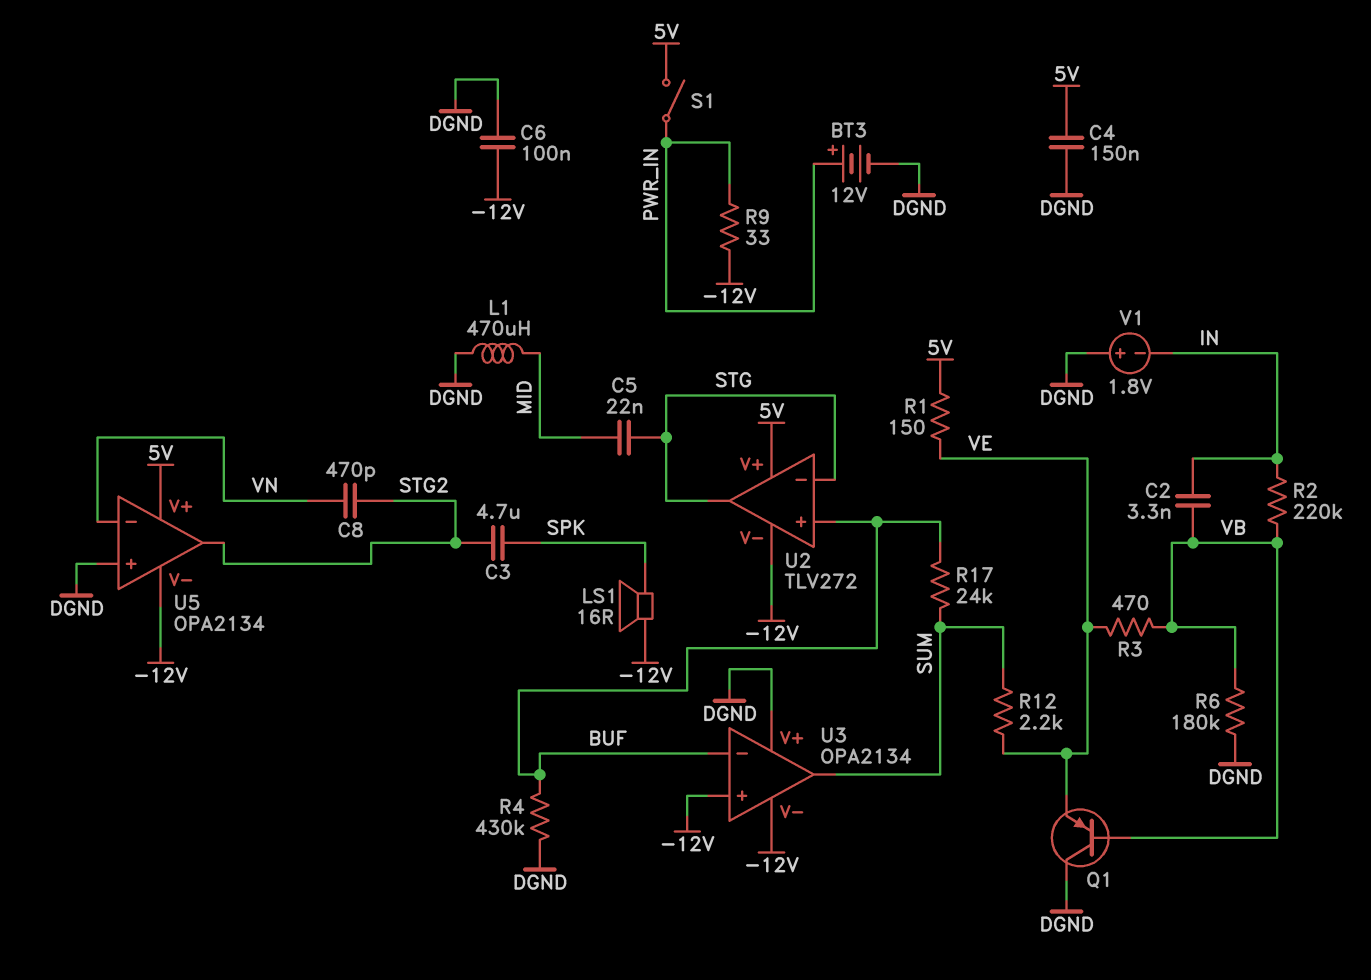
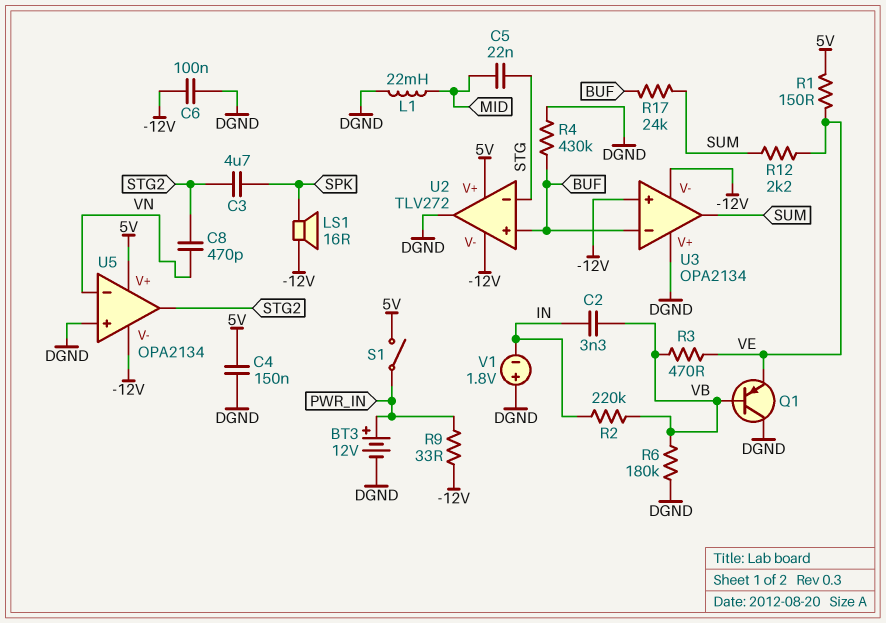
L1: 470uH (DGND, MID) -> 22mH (DGND, MID)
U2 pin out: STG -> DGND

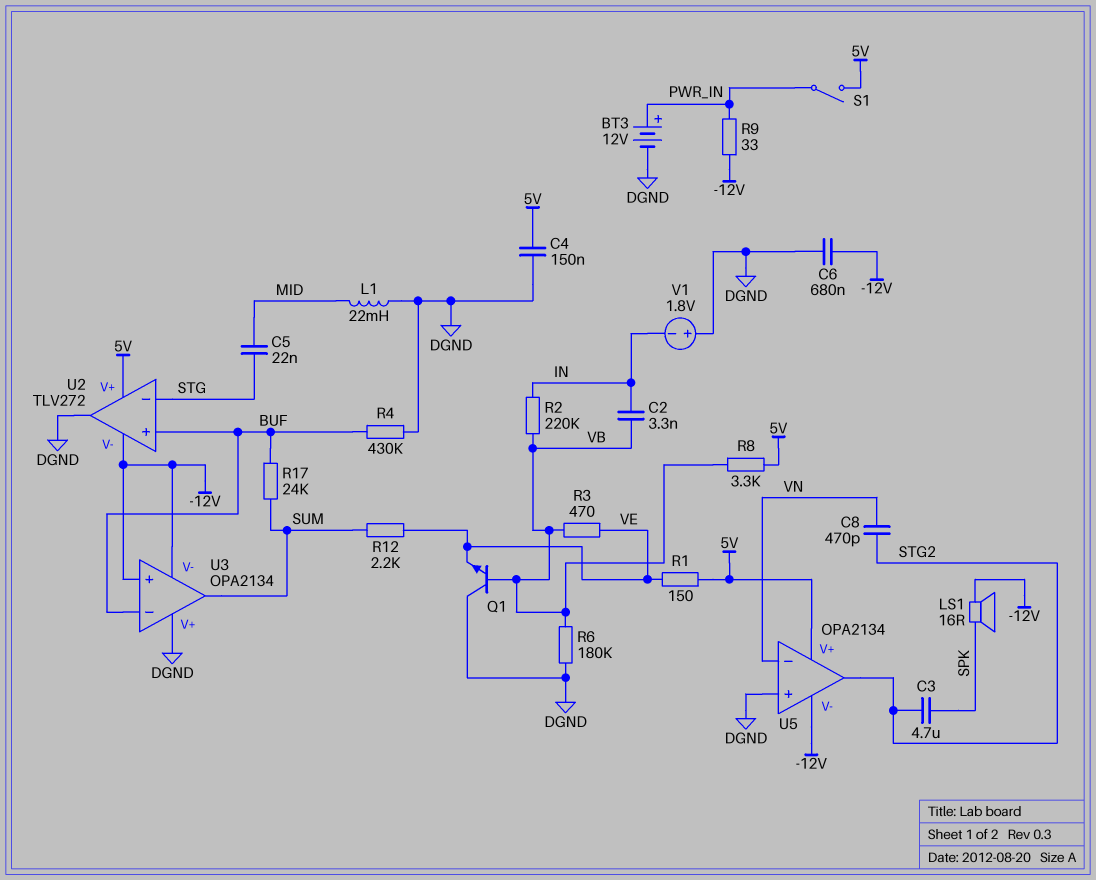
C6: 100nF (-12V, DGND) -> 680nF (-12V, DGND)
Q1: PNP (B VB, C DGND, E VE) -> NPN (B VB, C DGND, E VE)
R8: none -> 3.3k (5V, VB)

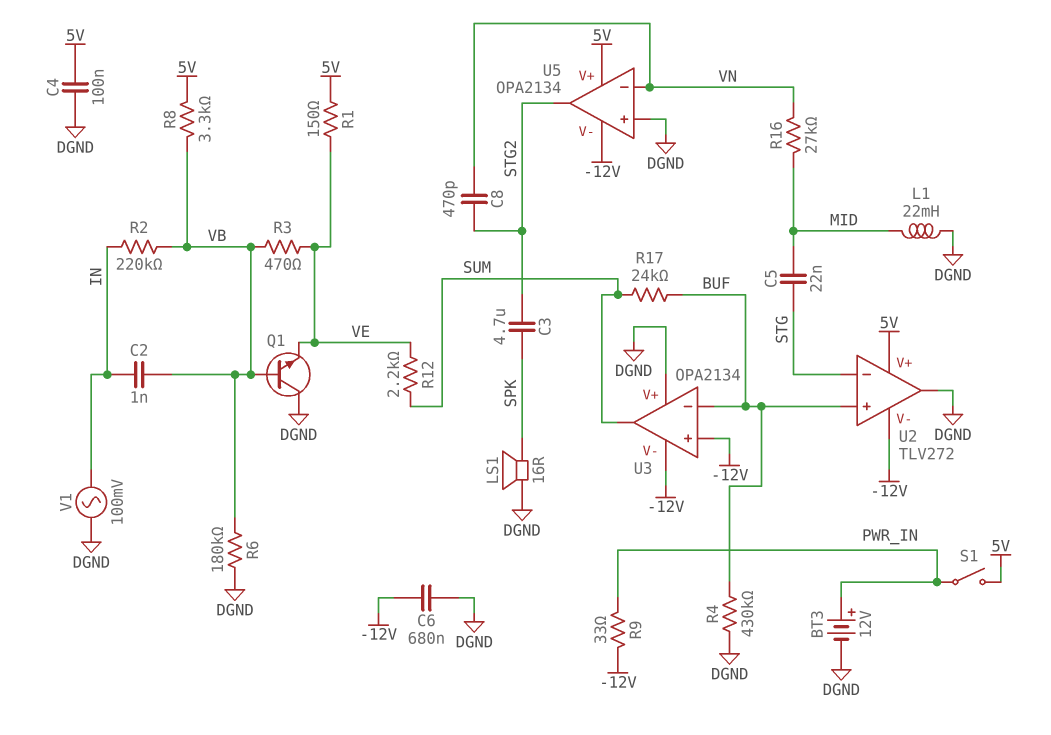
C2: 3.3nF (IN, VB) -> 1nF (IN, VB)
C4: 150nF (5V, DGND) -> 100nF (5V, DGND)
LS1: speaker 16R (-12V, SPK) -> speaker 16R (DGND, SPK)
R16: none -> 27k (MID, VN)
V1: 1.8V (plus DGND, minus IN) -> AC 100mV (DGND, IN)

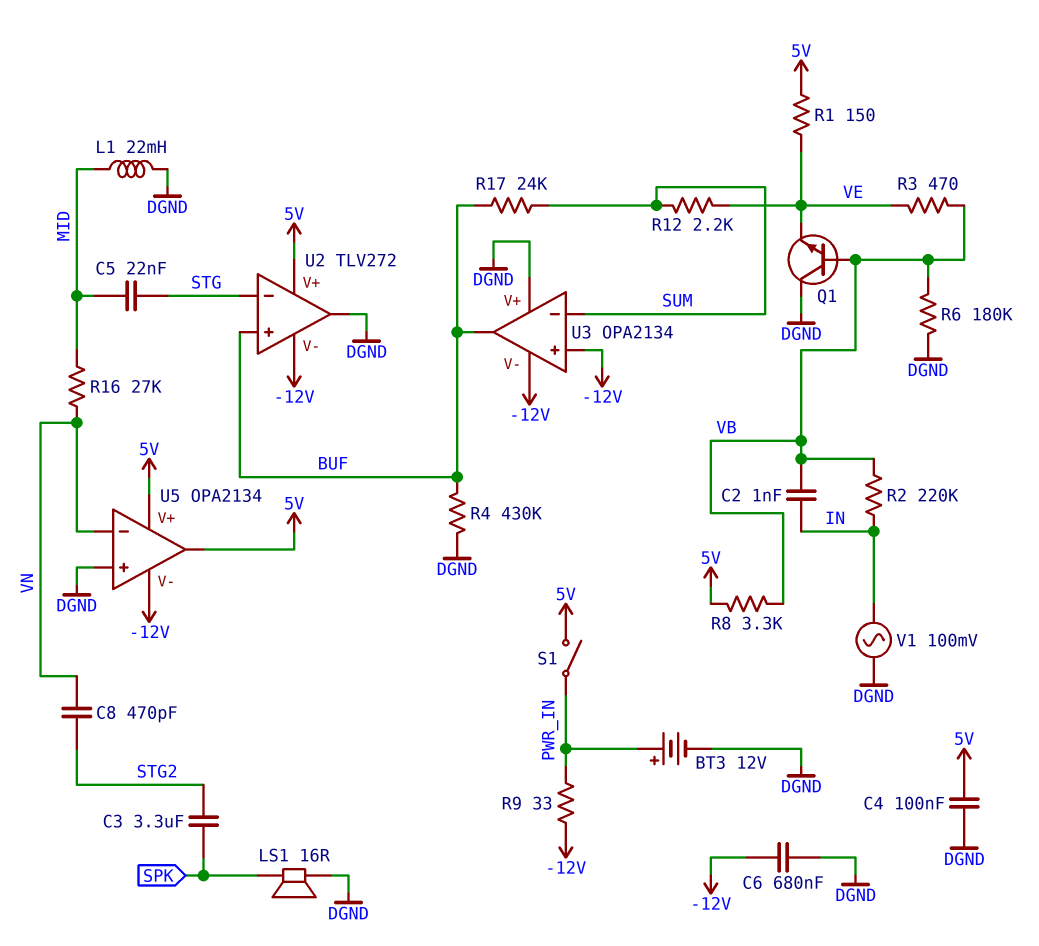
C3: 4.7uF (SPK, STG2) -> 3.3uF (SPK, STG2)
U3 pin in-: BUF -> SUM
U3 pin out: SUM -> BUF
U5 pin out: STG2 -> 5V

